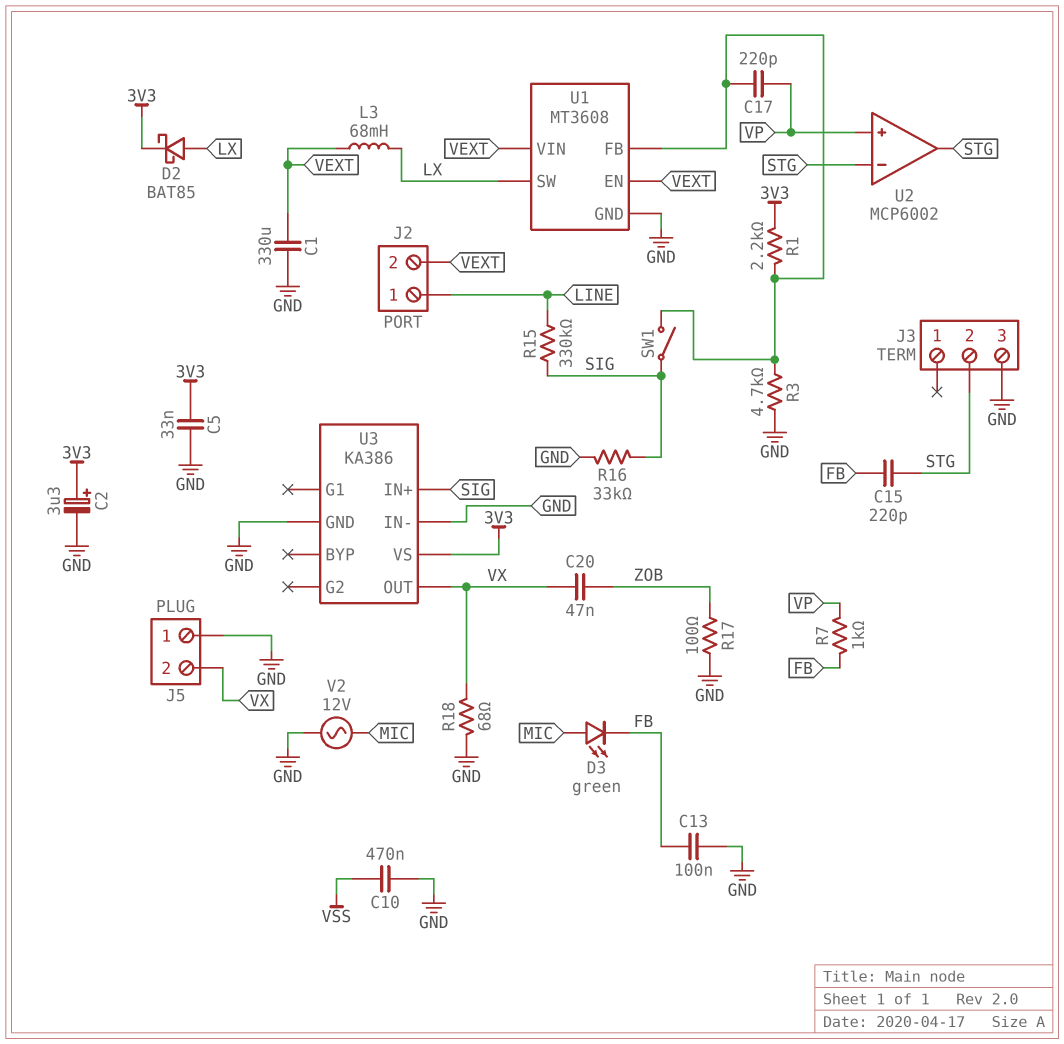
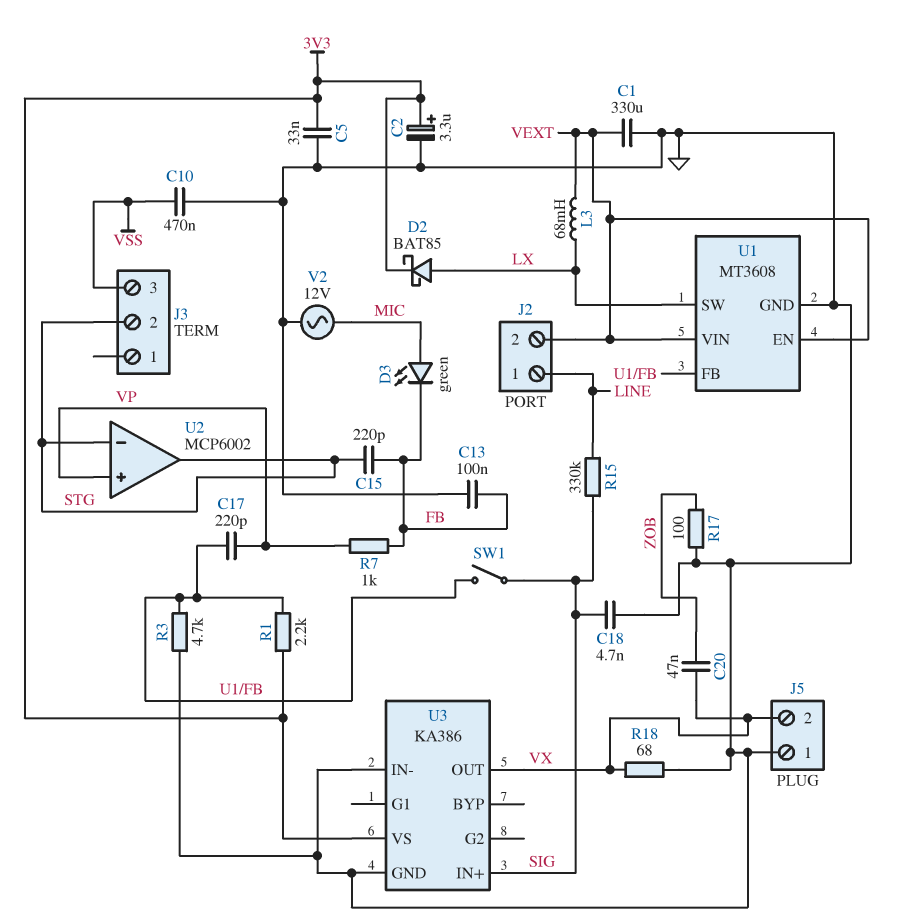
C18: none -> 4.7nF (GND, SIG)
J3 pin 3: GND -> VSS
R16: 33k (GND, SIG) -> none

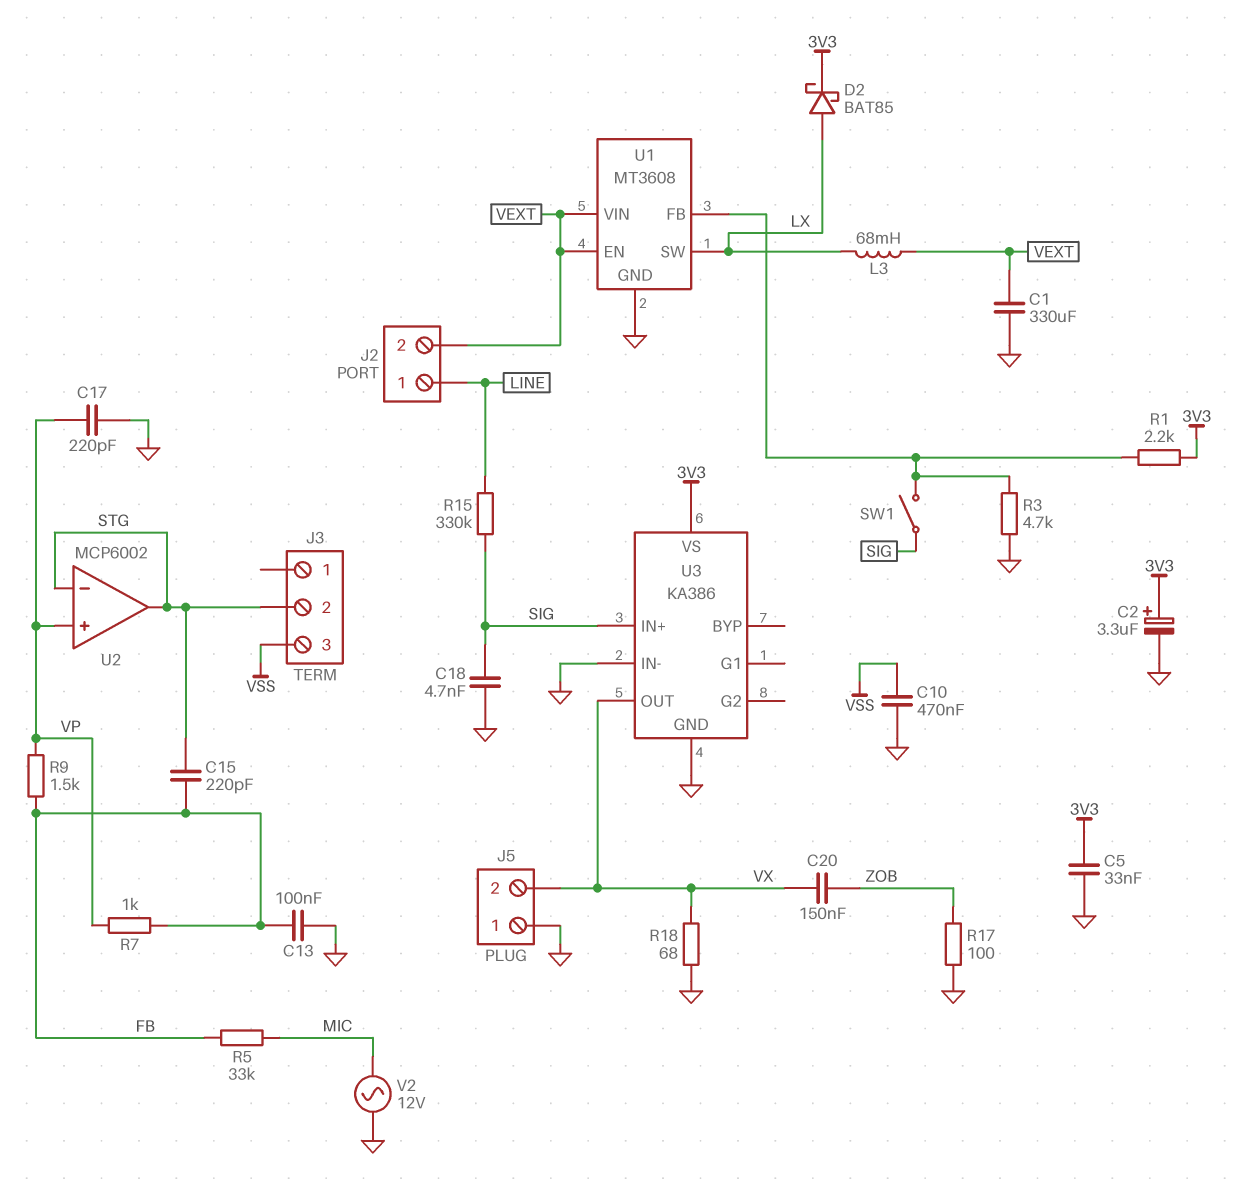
C17: 220pF (U1/FB, VP) -> 220pF (GND, VP)
C20: 47nF (VX, ZOB) -> 150nF (VX, ZOB)
D3: LED green (A MIC, K FB) -> none
R5: none -> 33k (FB, MIC)
R9: none -> 1.5k (FB, VP)

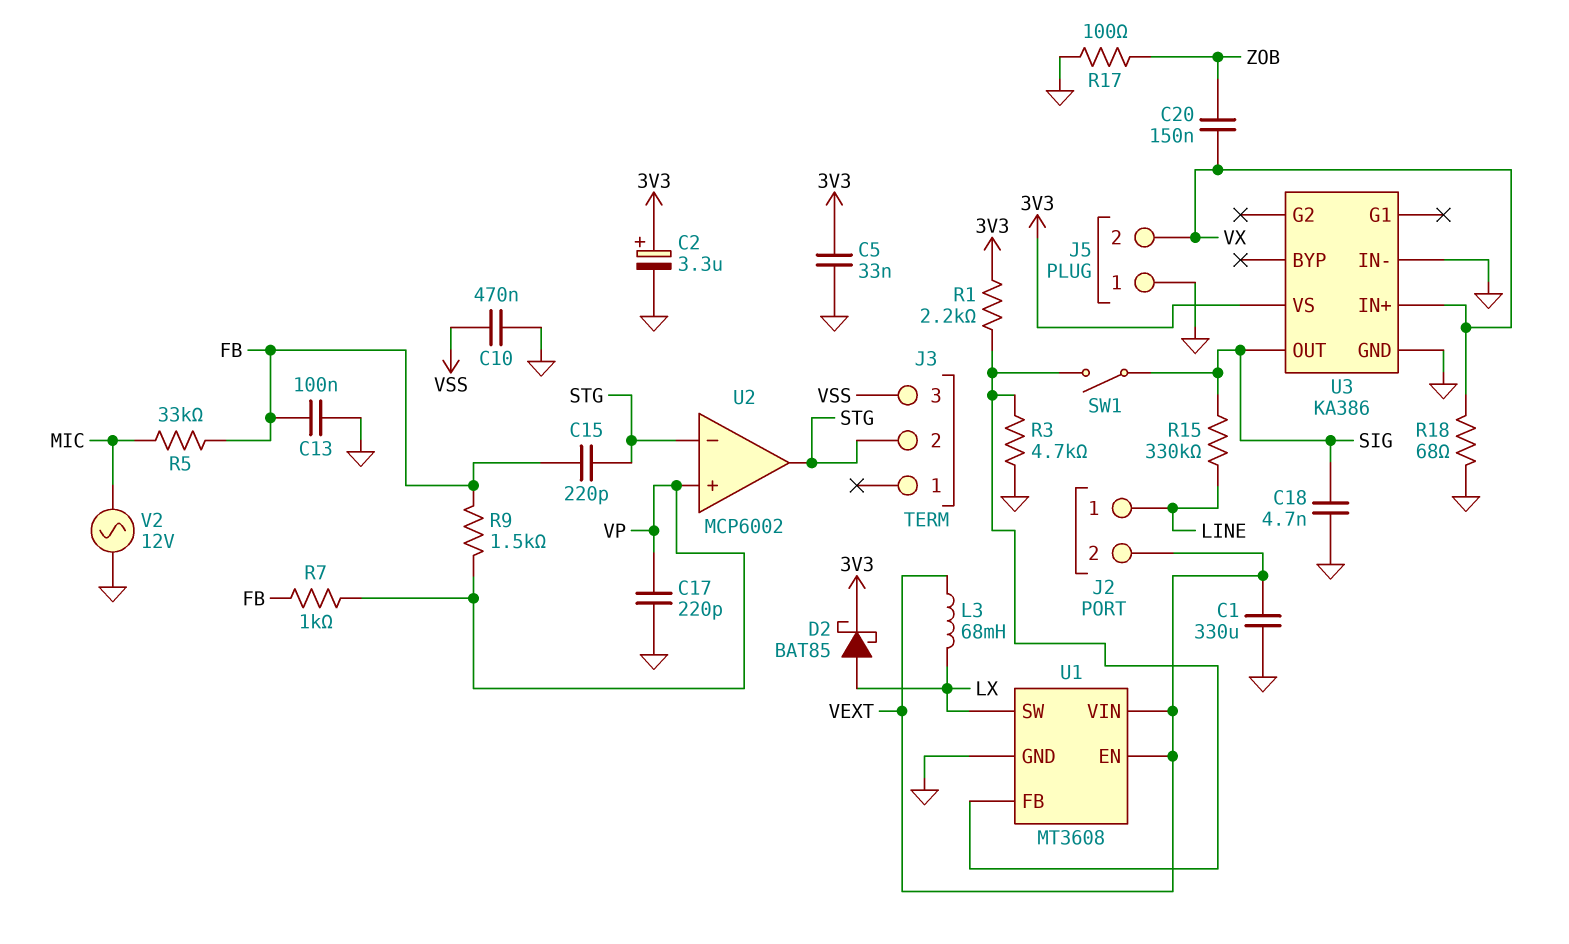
U3 pin IN+: SIG -> VX
U3 pin OUT: VX -> SIG

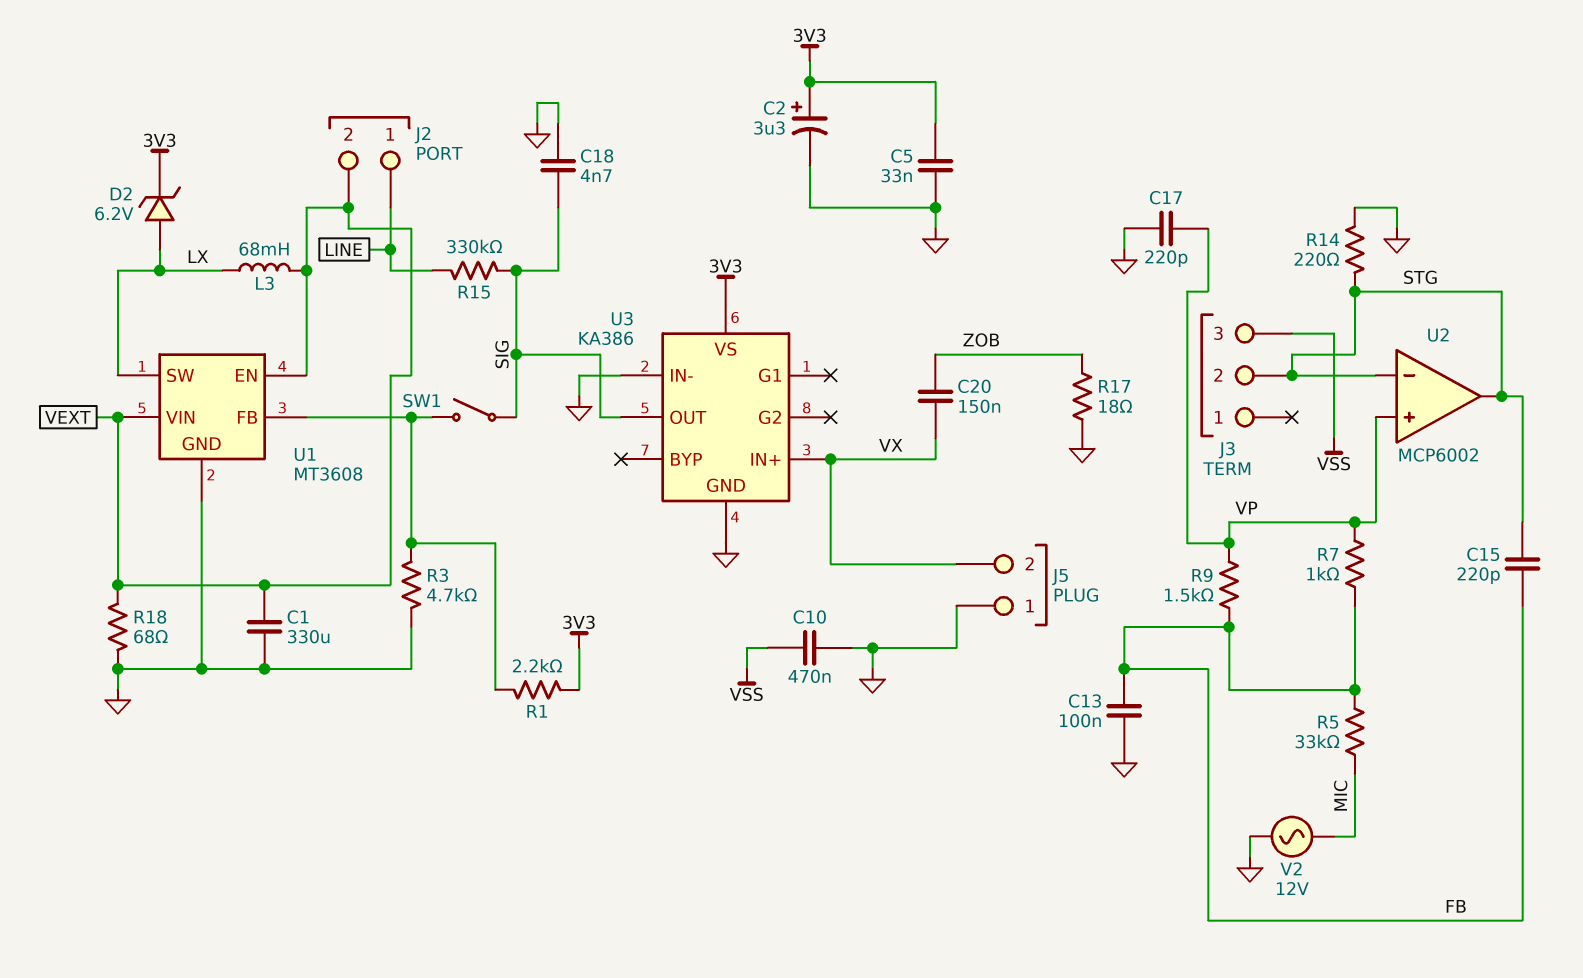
D2: schottky BAT85 (A LX, K 3V3) -> zener 6.2V (A LX, K 3V3)
R14: none -> 220 (GND, STG)
R17: 100 (GND, ZOB) -> 18 (GND, ZOB)
R18: 68 (GND, VX) -> 68 (GND, VEXT)

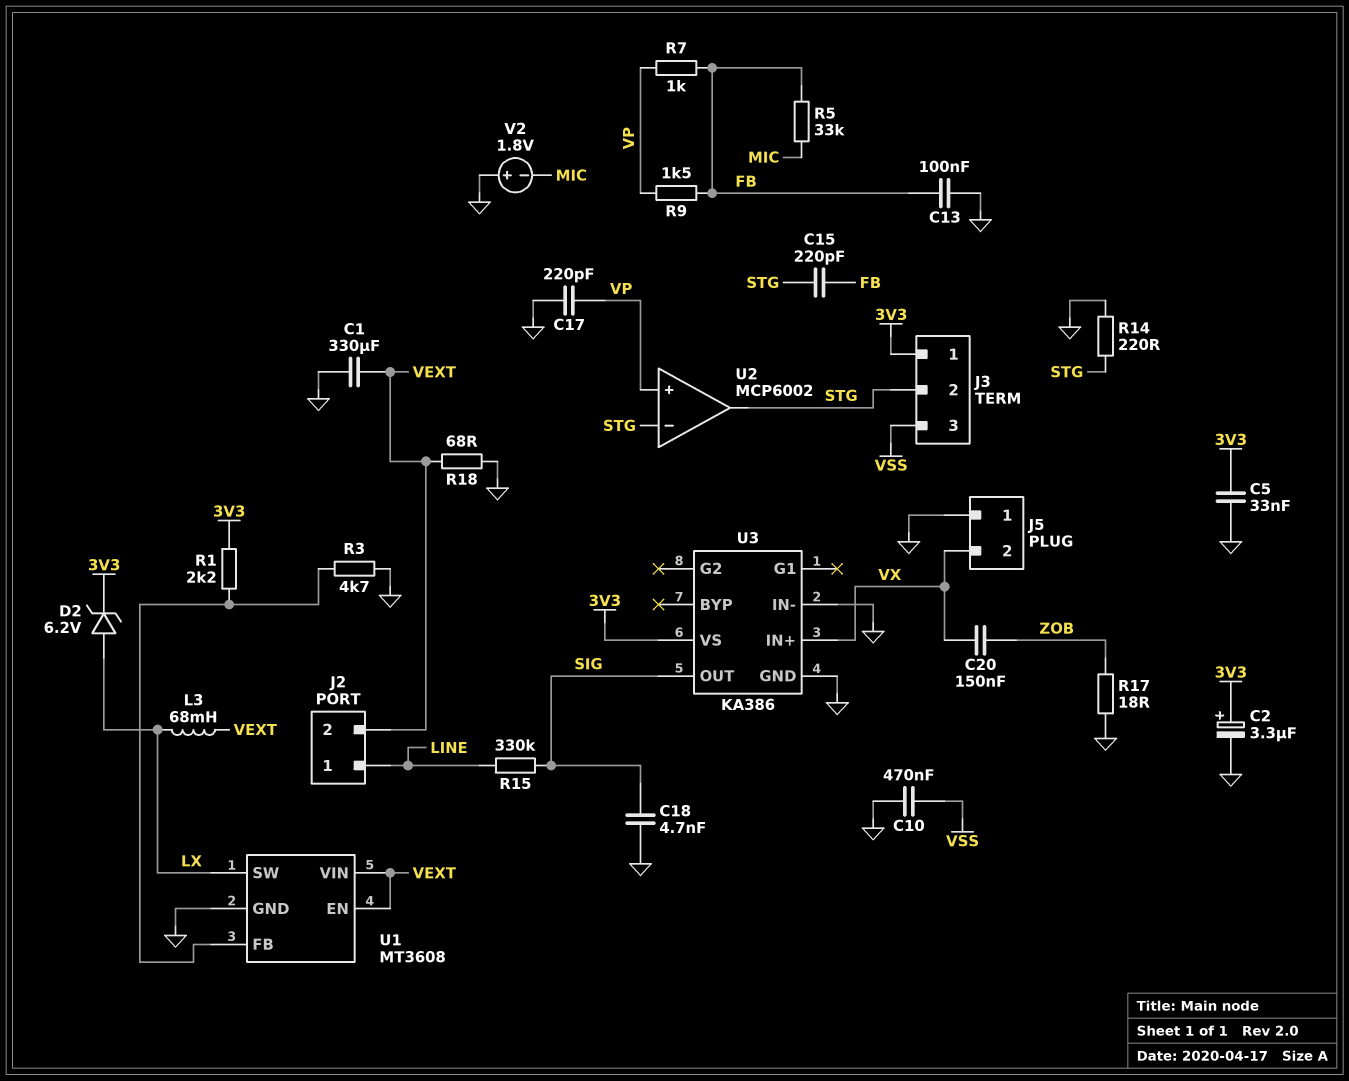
J3 pin 1: none -> 3V3
SW1: switch (SIG, U1/FB) -> none
V2: AC 12V (GND, MIC) -> 1.8V (plus GND, minus MIC)

